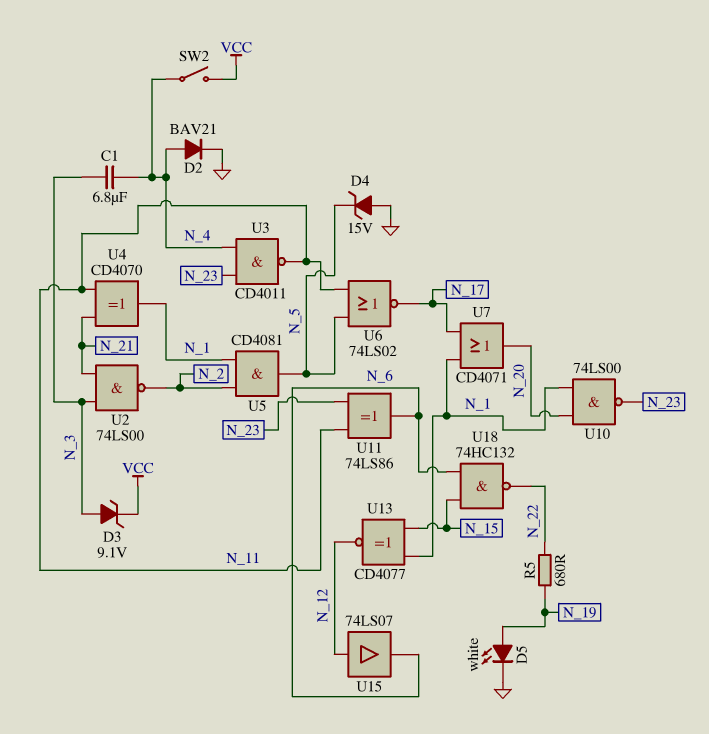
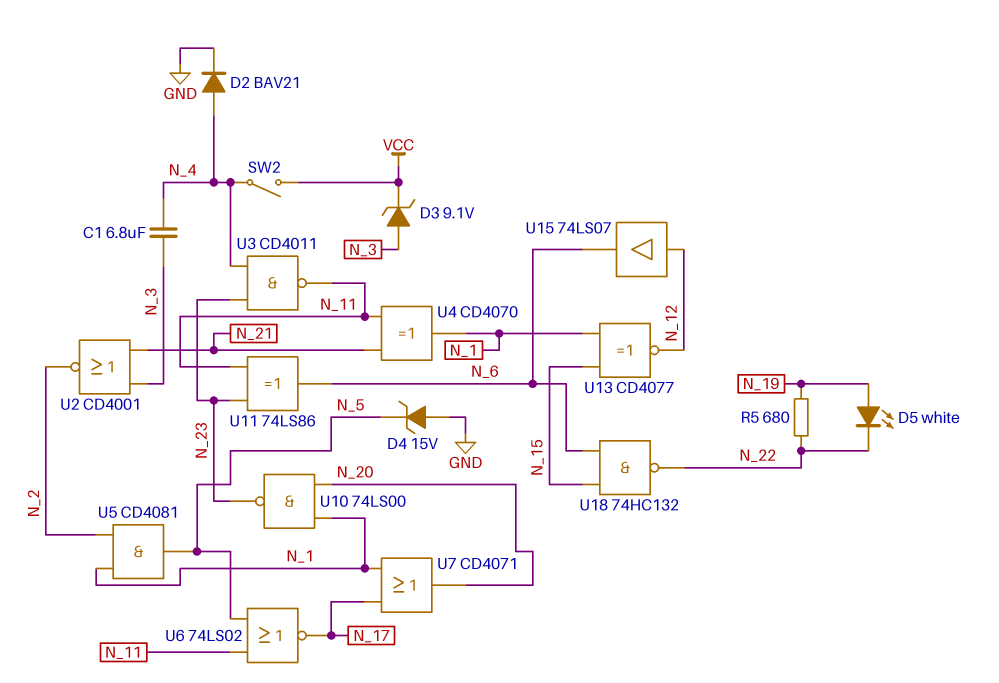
D5: LED white (A N_19, K GND) -> LED white (A N_19, K N_22)
U2: NAND 74LS00 (in N_3, in N_21, out N_2) -> NOR CD4001 (in N_3, in N_21, out N_2)

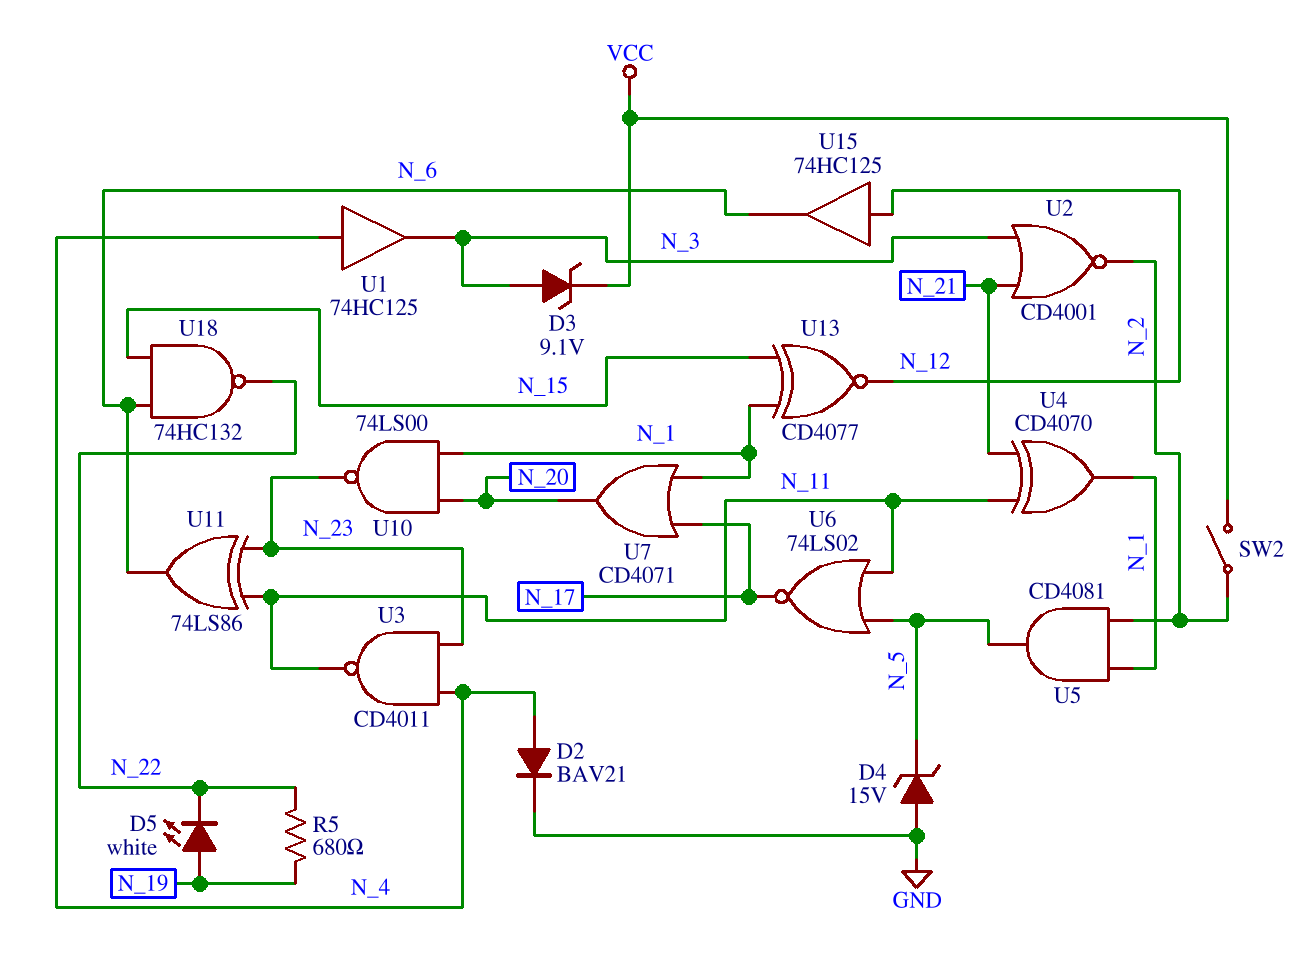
C1: 6.8uF (N_3, N_4) -> none
SW2: switch (N_4, VCC) -> switch (N_2, VCC)
U1: none -> buffer 74HC125 (in N_4, out N_3)
U15: buffer 74LS07 (in N_12, out N_6) -> buffer 74HC125 (in N_12, out N_6)

